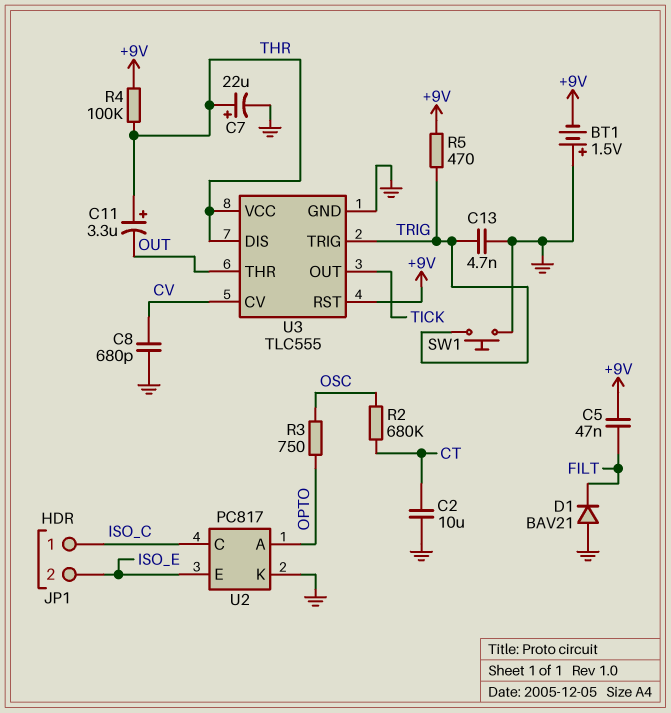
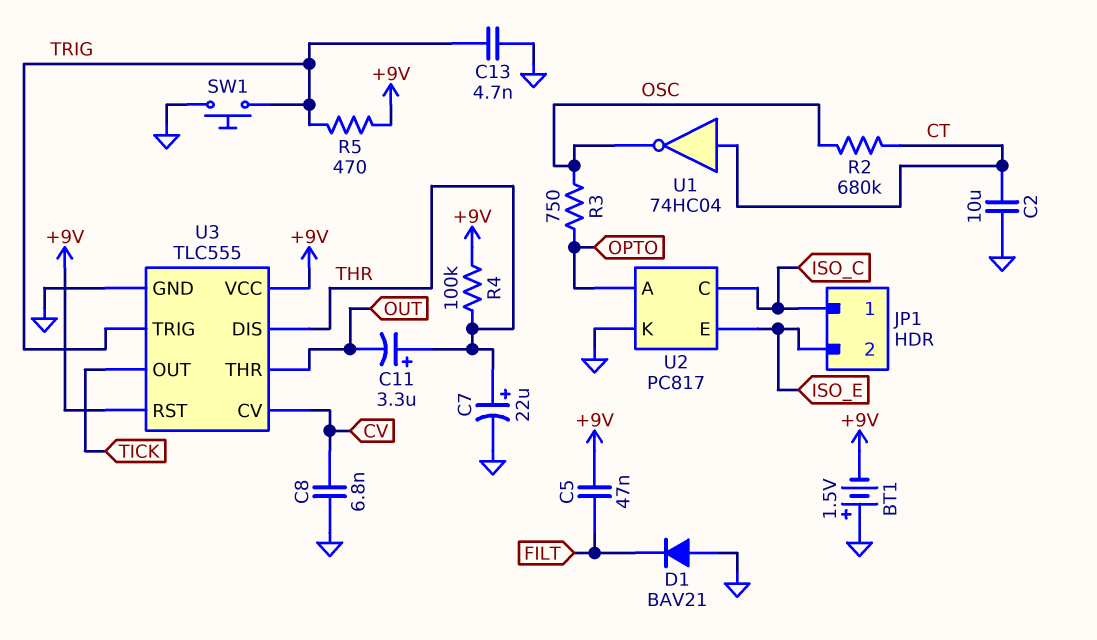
C8: 680pF (CV, GND) -> 6.8nF (CV, GND)
U1: none -> NOT 74HC04 (in CT, out OSC)
U3 pin VCC: THR -> +9V

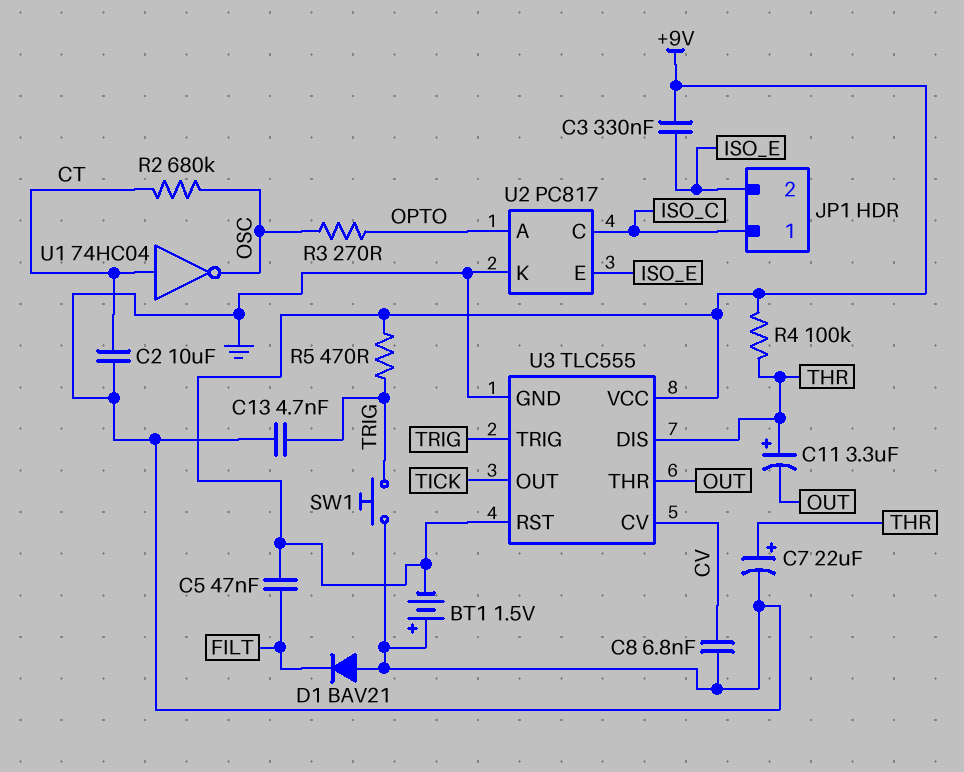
C3: none -> 330nF (+9V, ISO_E)
R3: 750 (OPTO, OSC) -> 270 (OPTO, OSC)

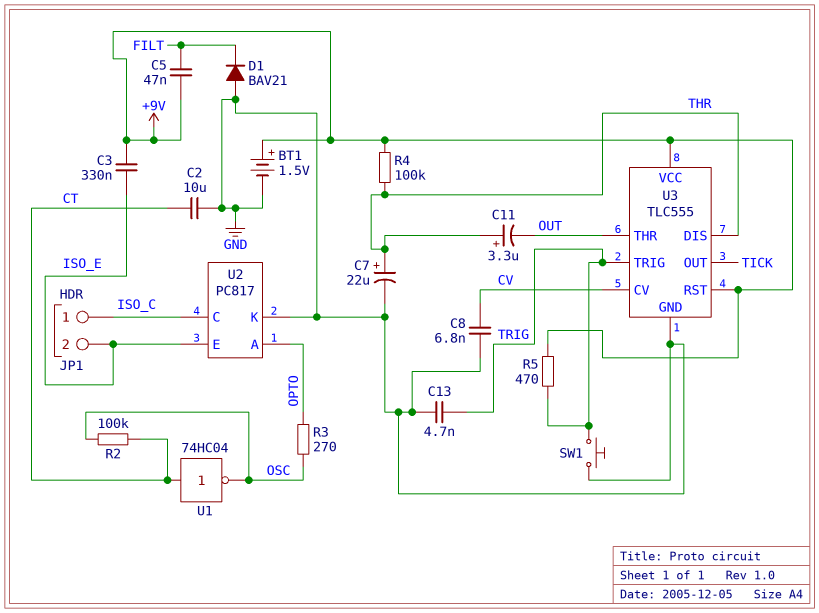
BT1: 1.5V (plus GND, minus +9V) -> 1.5V (plus +9V, minus GND)
R2: 680k (CT, OSC) -> 100k (CT, OSC)

